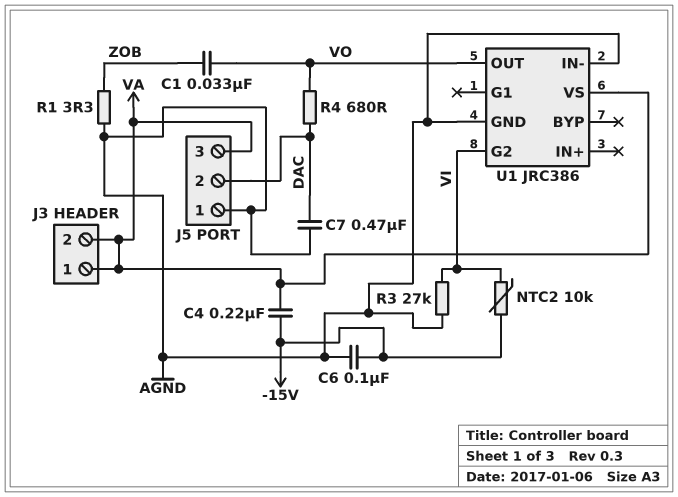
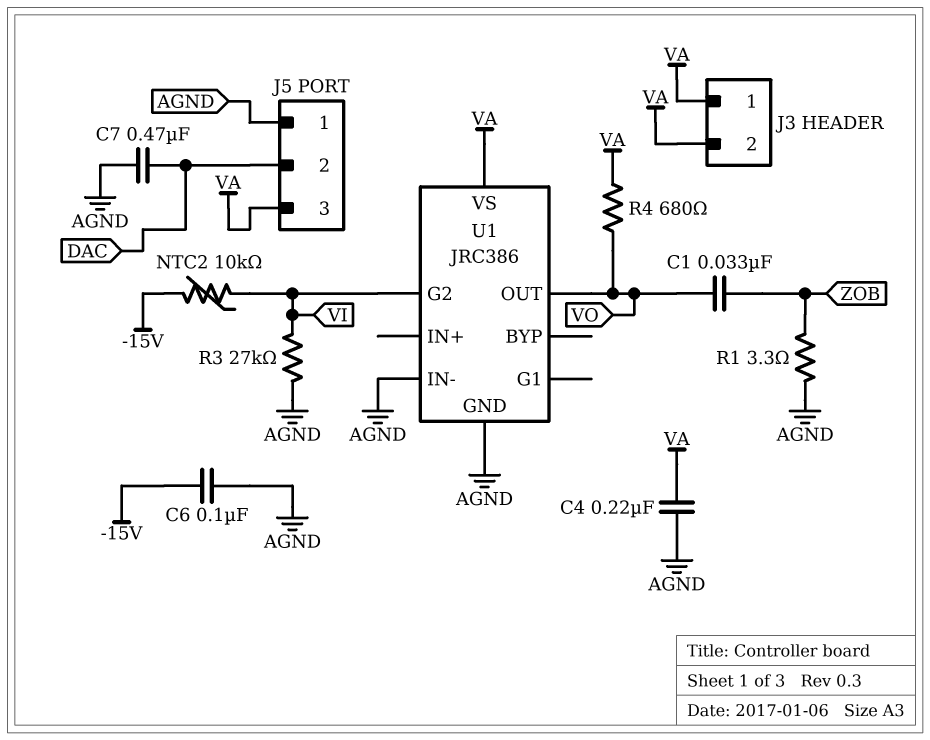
C4: 220nF (-15V, VA) -> 220nF (AGND, VA)
R4: 680 (DAC, VO) -> 680 (VA, VO)

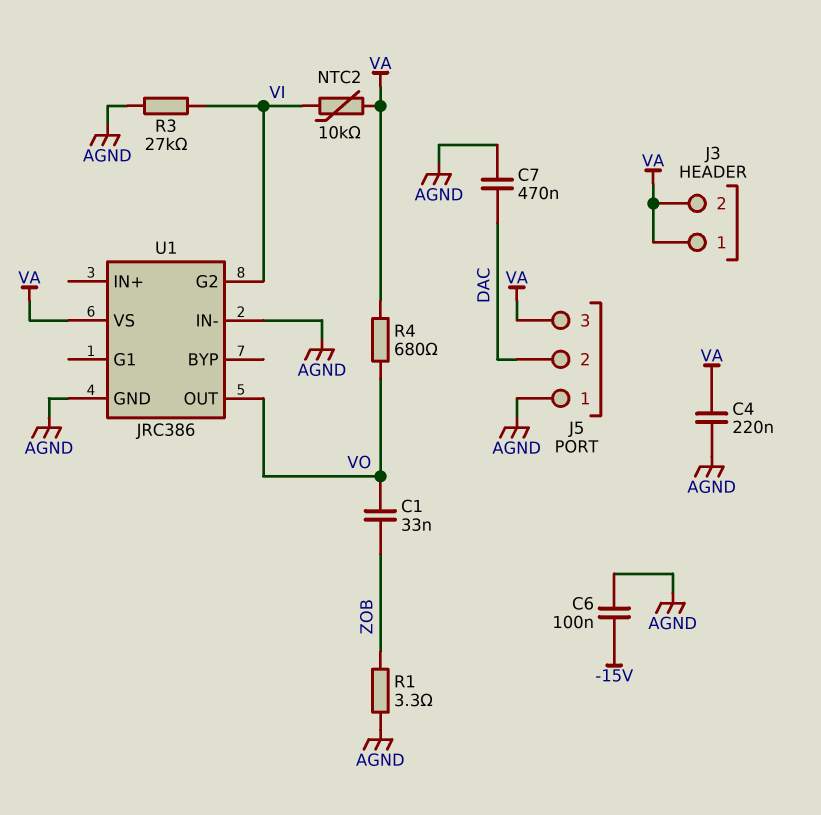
NTC2: 10k (-15V, VI) -> 10k (VA, VI)

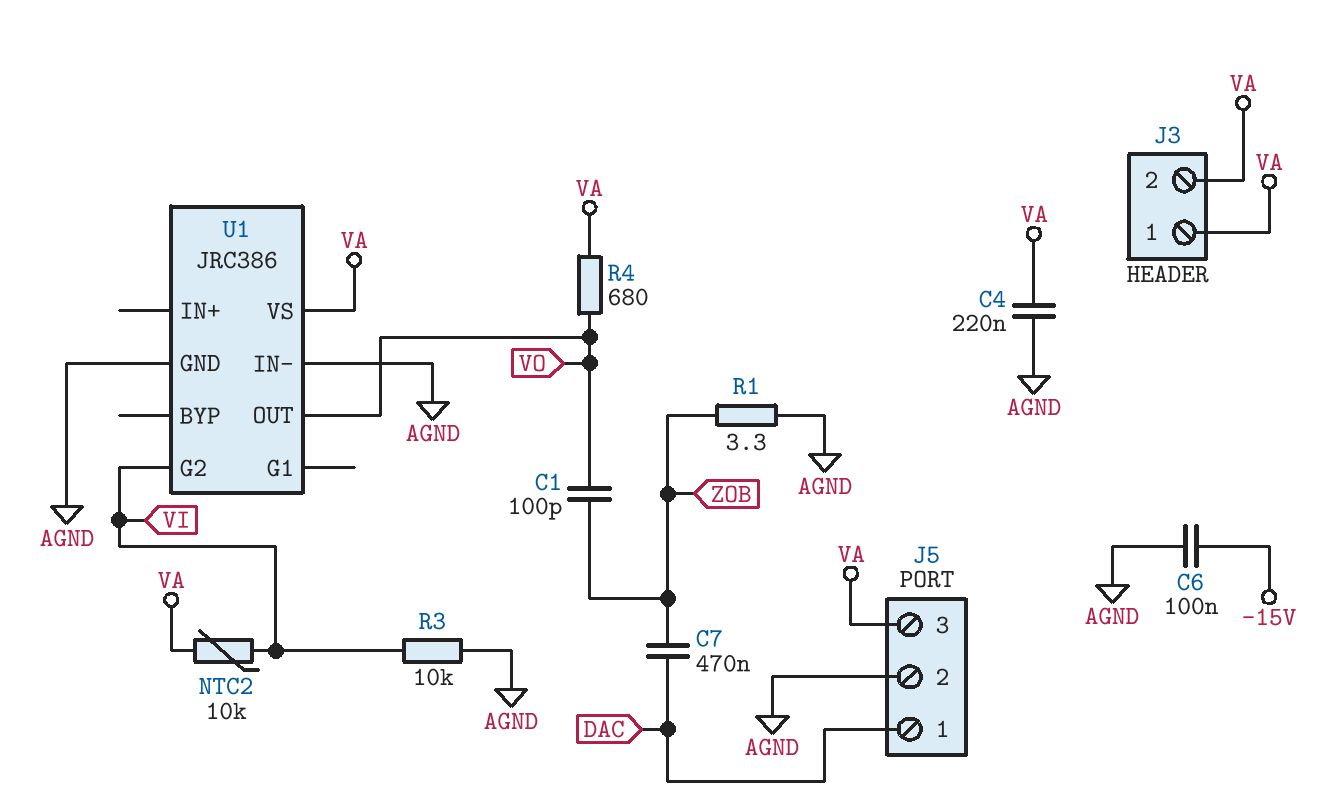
C1: 33nF (VO, ZOB) -> 100pF (VO, ZOB)
C7: 470nF (AGND, DAC) -> 470nF (DAC, ZOB)
J5 pin 1: AGND -> DAC
J5 pin 2: DAC -> AGND
R3: 27k (AGND, VI) -> 10k (AGND, VI)

